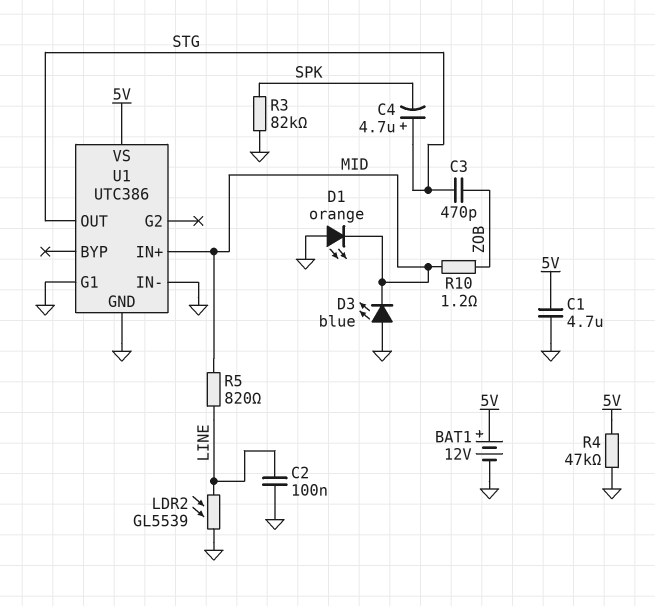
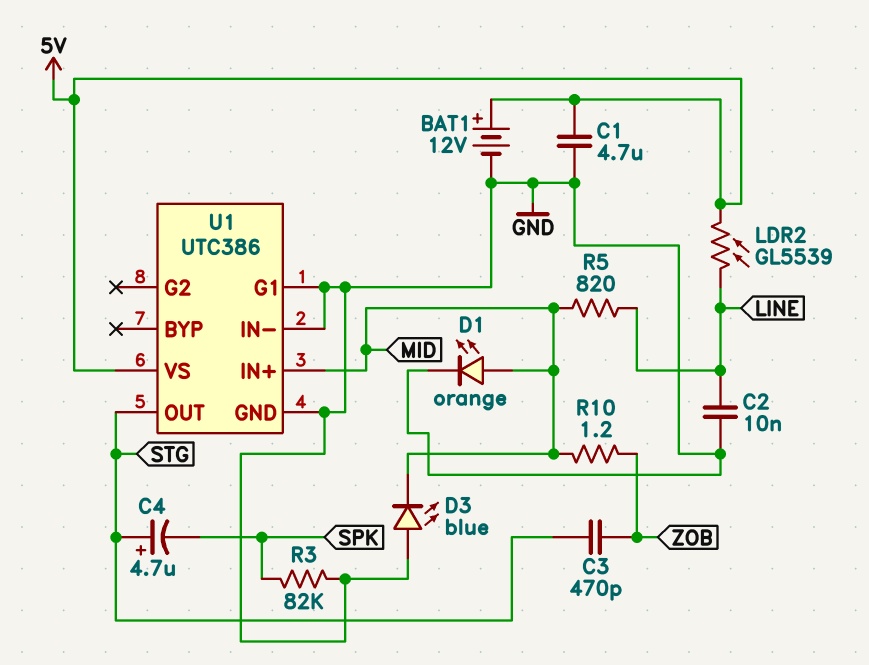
C2: 100nF (GND, LINE) -> 10nF (GND, LINE)
D1: LED orange (A GND, K MID) -> LED orange (A MID, K GND)
LDR2: GL5539 (GND, LINE) -> GL5539 (5V, LINE)
R4: 47k (5V, GND) -> none

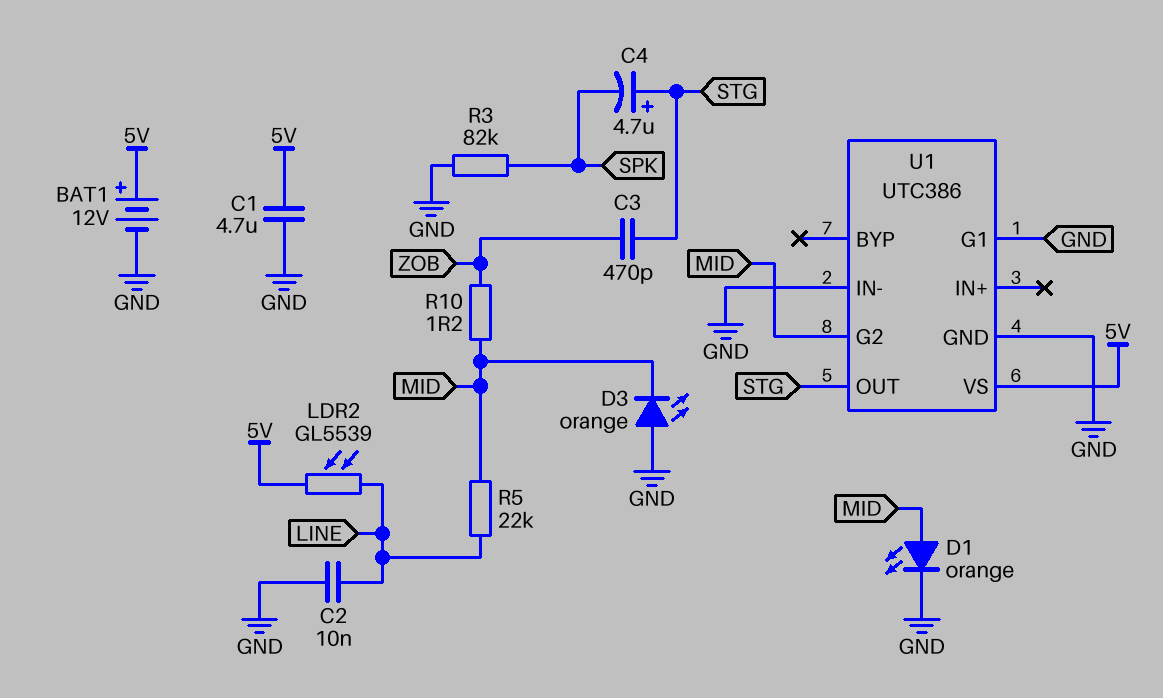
D3: LED blue (A GND, K MID) -> LED orange (A GND, K MID)
R5: 820 (LINE, MID) -> 22k (LINE, MID)
U1 pin G2: none -> MID
U1 pin IN+: MID -> none

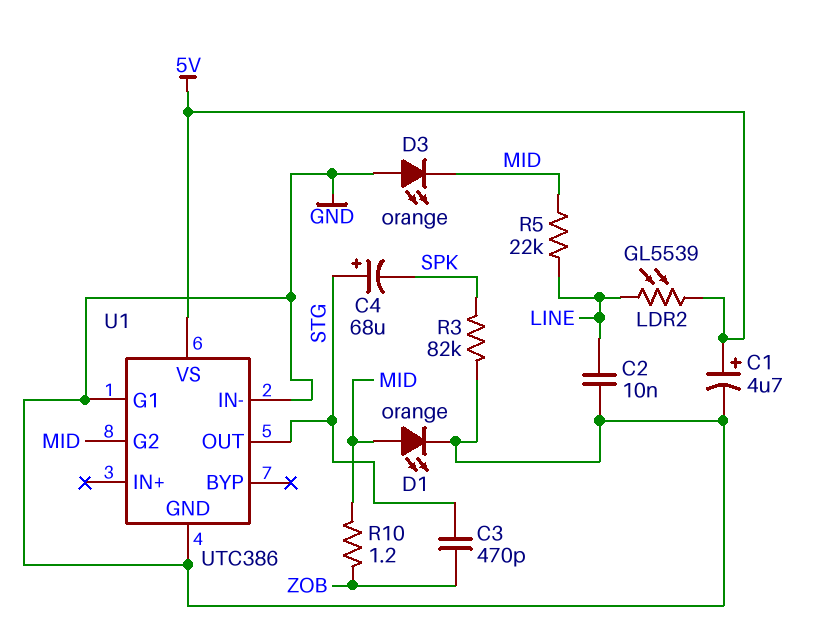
BAT1: 12V (plus 5V, minus GND) -> none
C1: 4.7uF (5V, GND) -> 4.7uF (plus 5V, minus GND)
C4: 4.7uF (plus STG, minus SPK) -> 68uF (plus STG, minus SPK)

